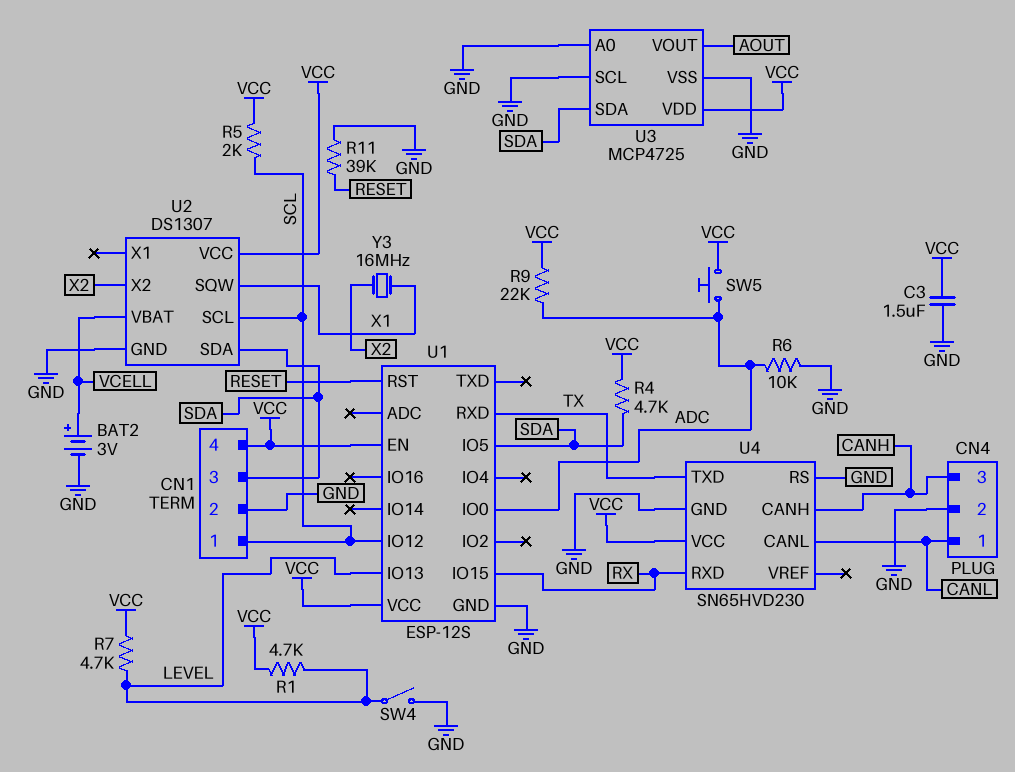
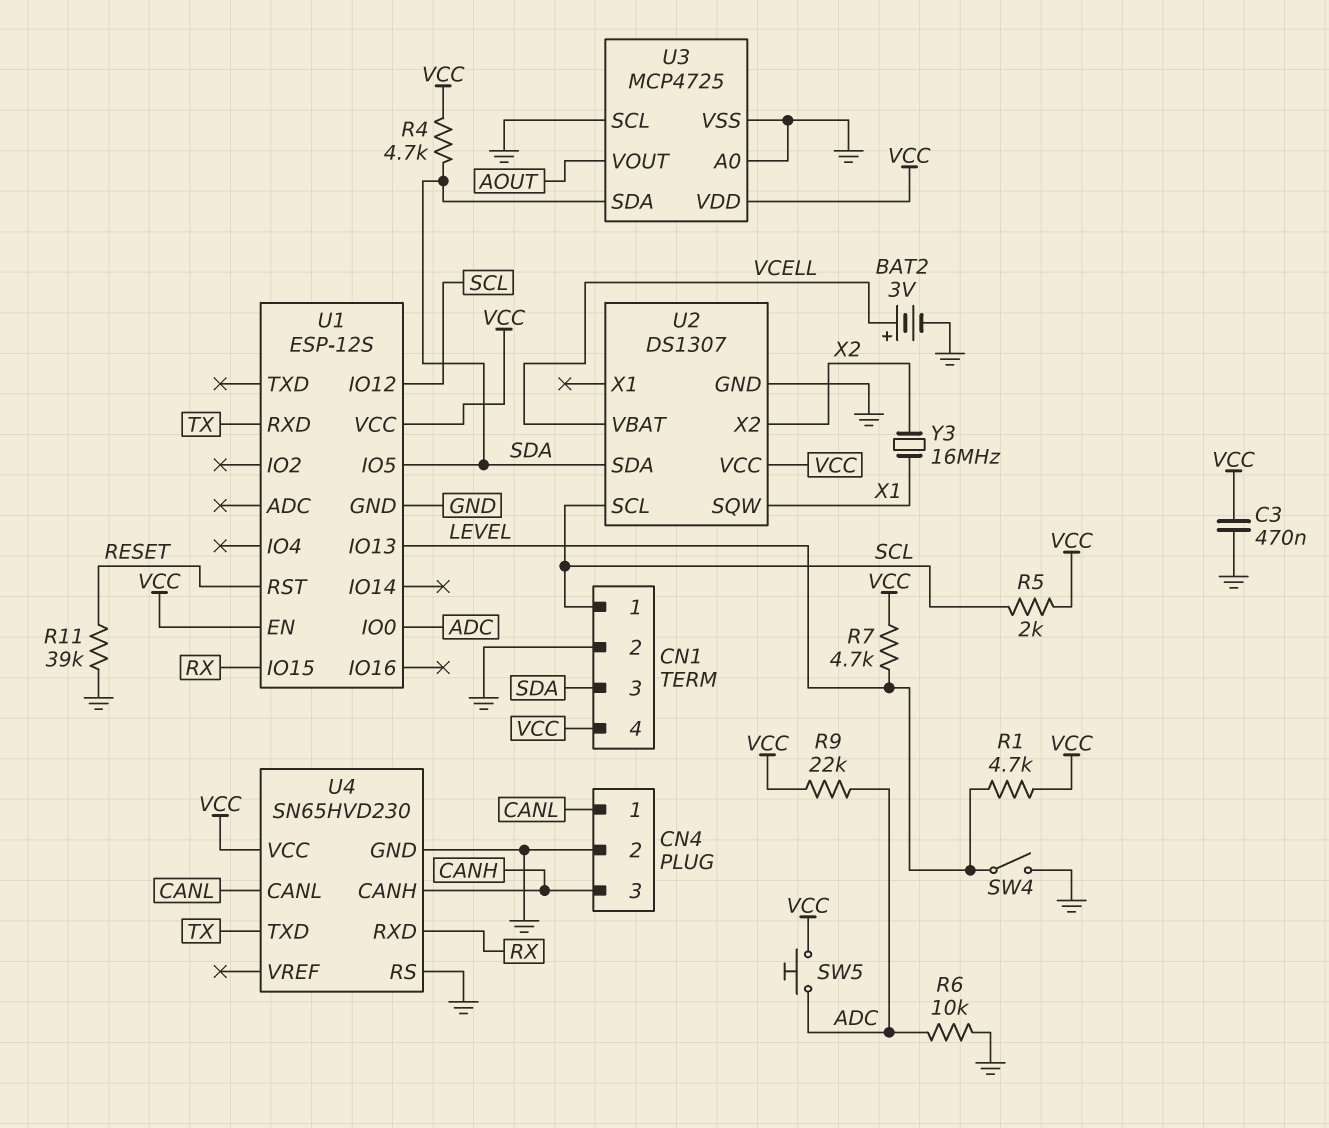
C3: 1.5uF (GND, VCC) -> 470nF (GND, VCC)

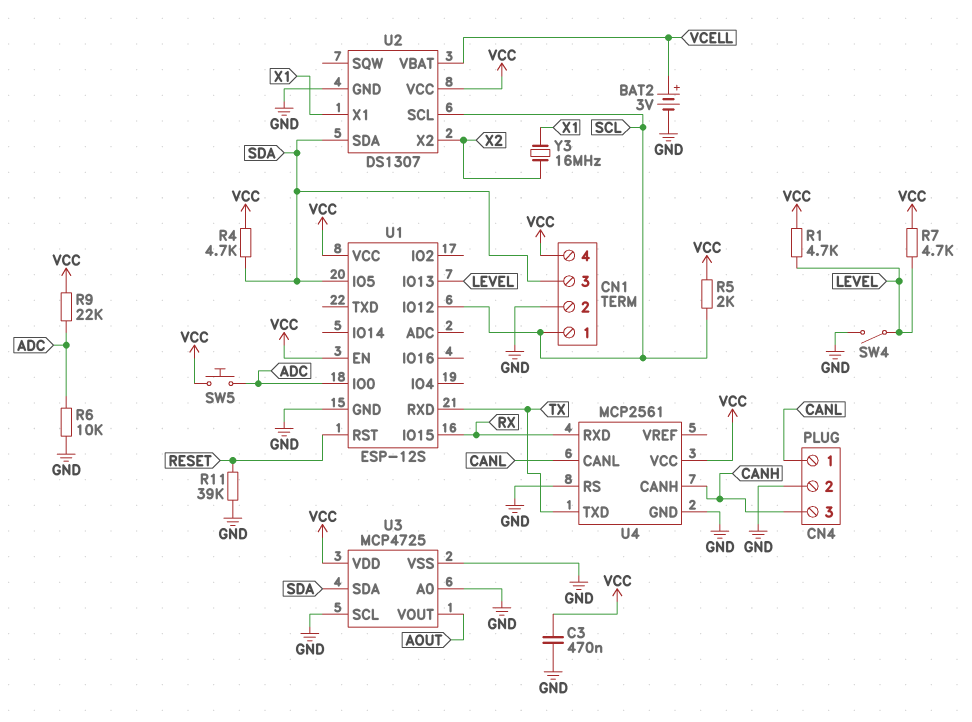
U2 pin SQW: X1 -> none
U2 pin X1: none -> X1
U4: SN65HVD230 -> MCP2561

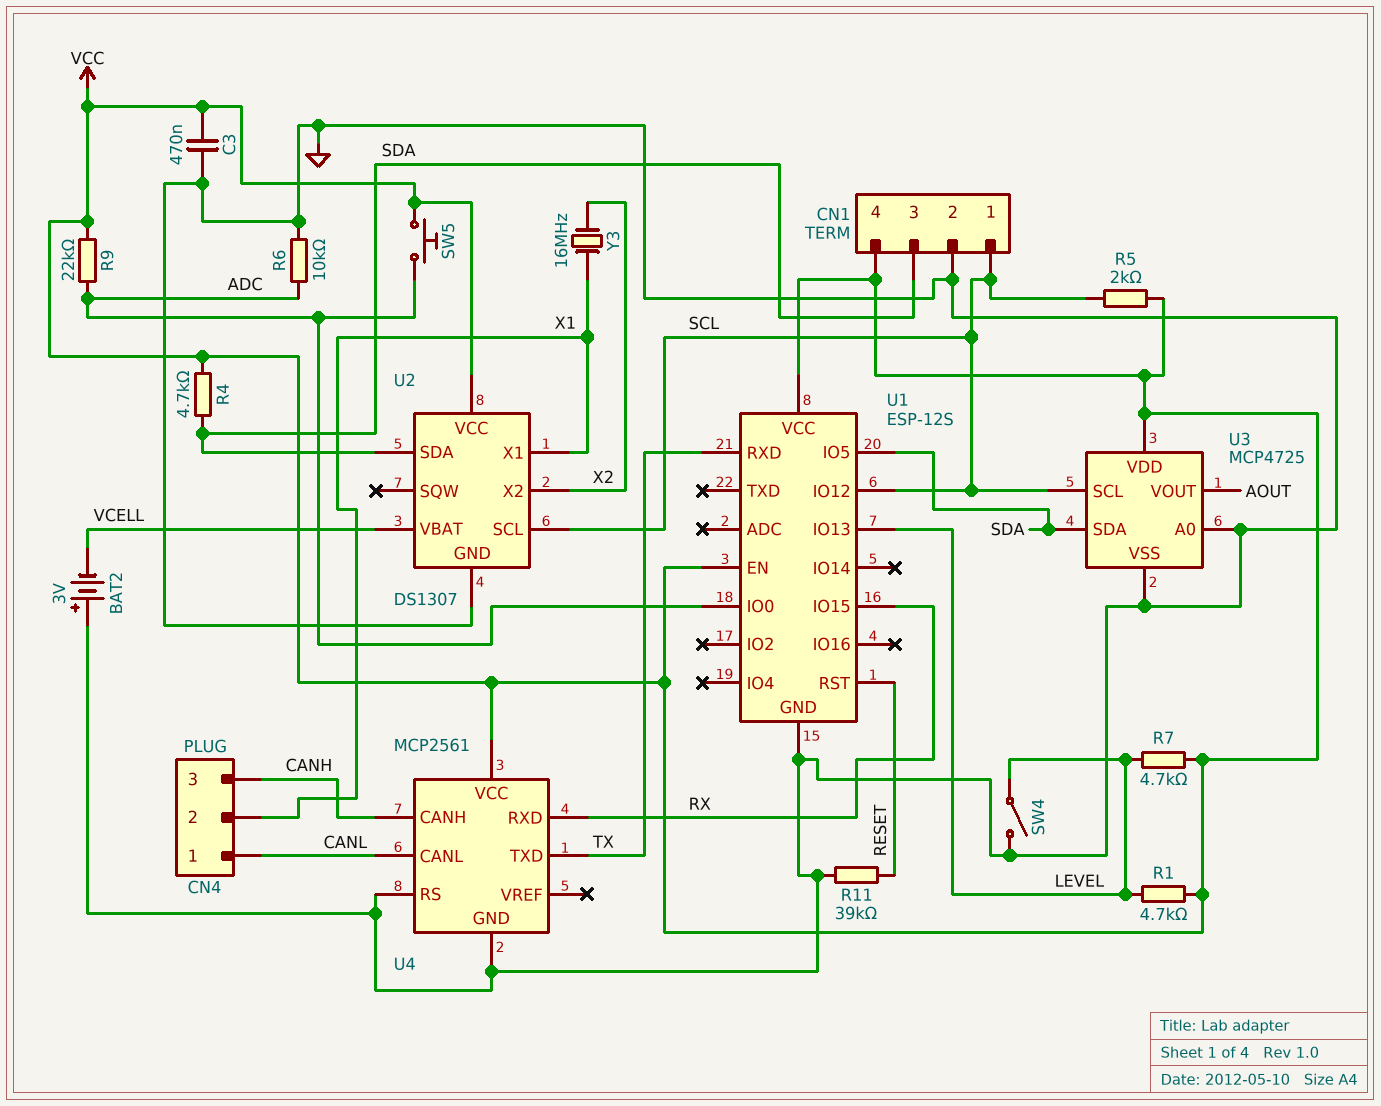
BAT2: 3V (plus VCELL, minus GND) -> 3V (plus GND, minus VCELL)
CN4 pin 2: GND -> X1
U3 pin SCL: GND -> SCL

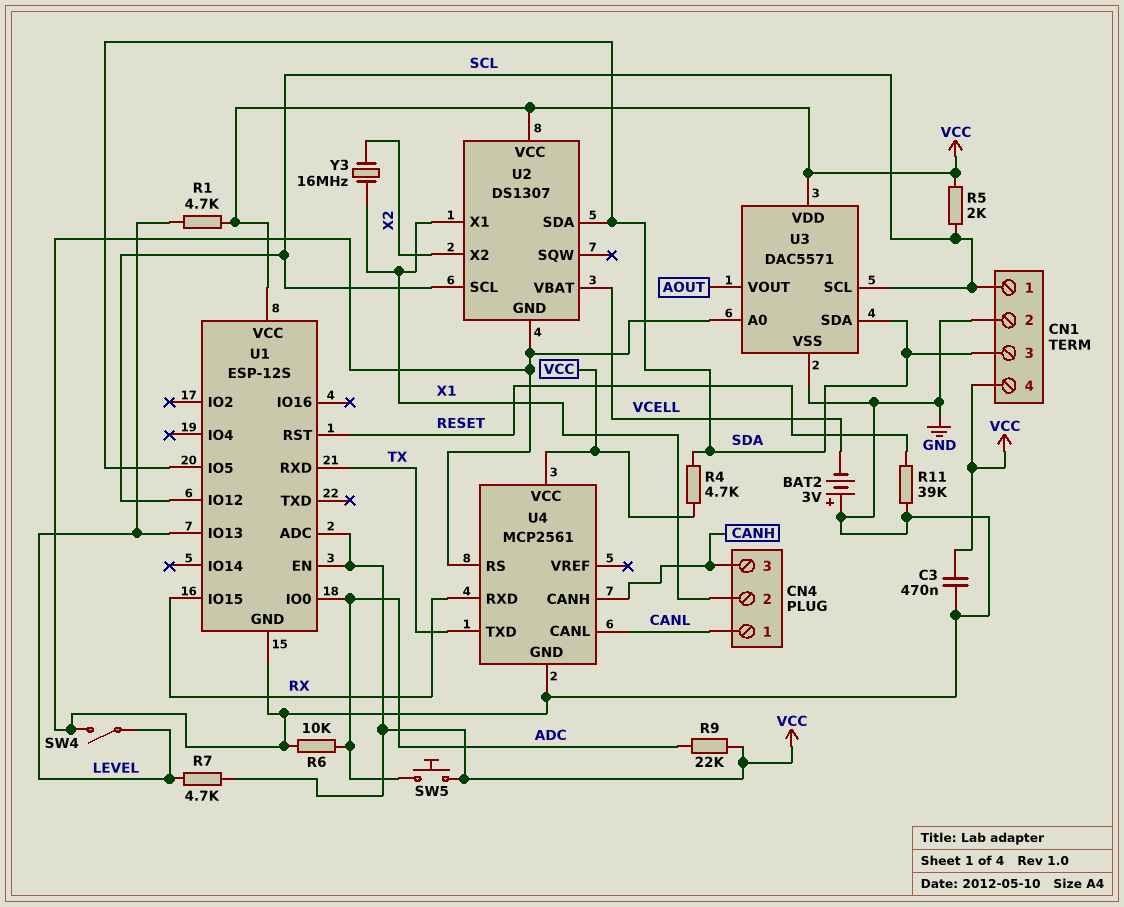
U1 pin ADC: none -> VCC
U3: MCP4725 -> DAC5571

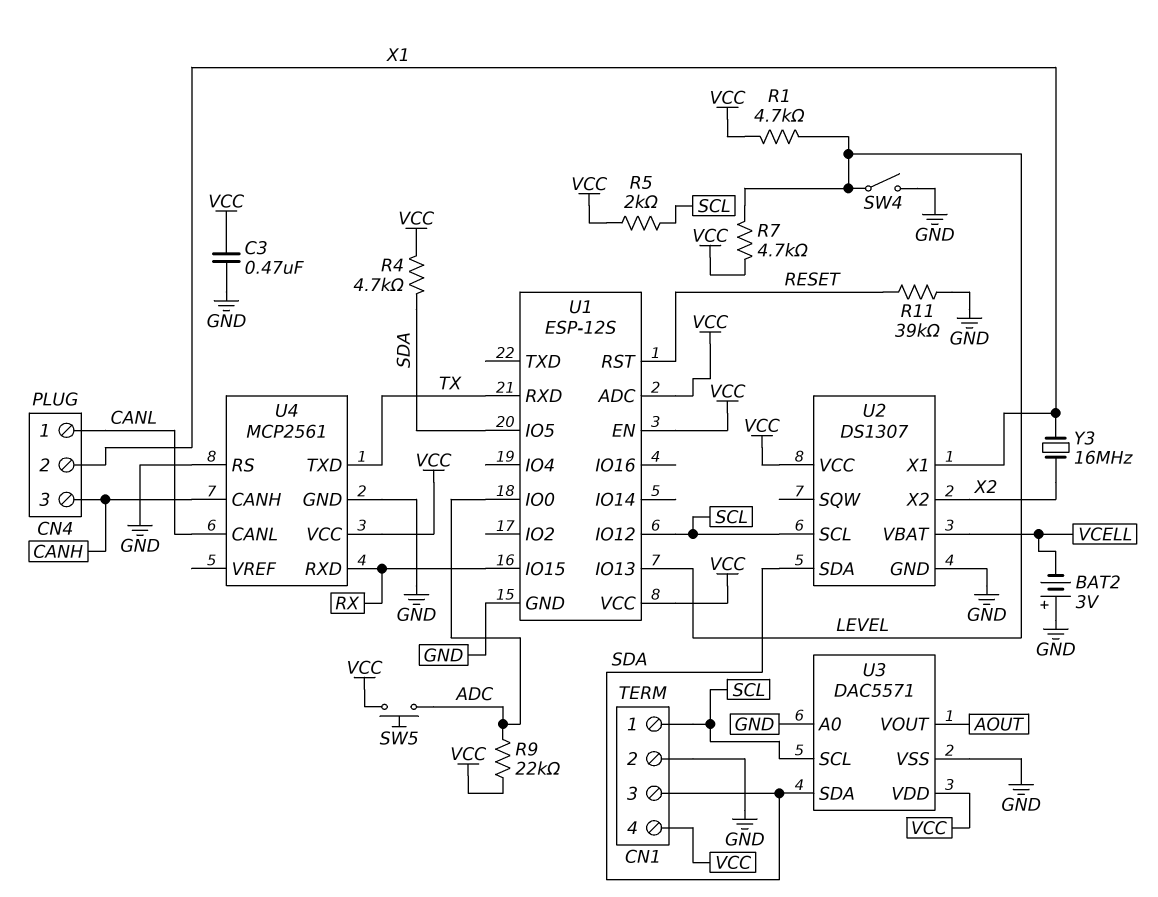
R6: 10k (ADC, GND) -> none

